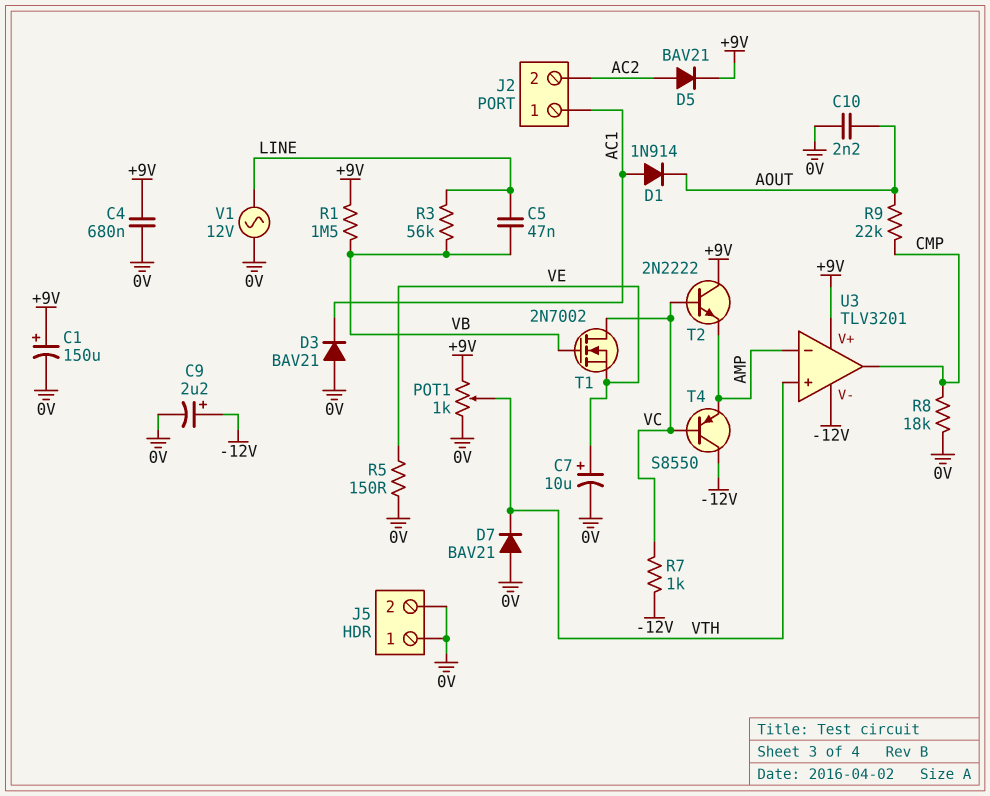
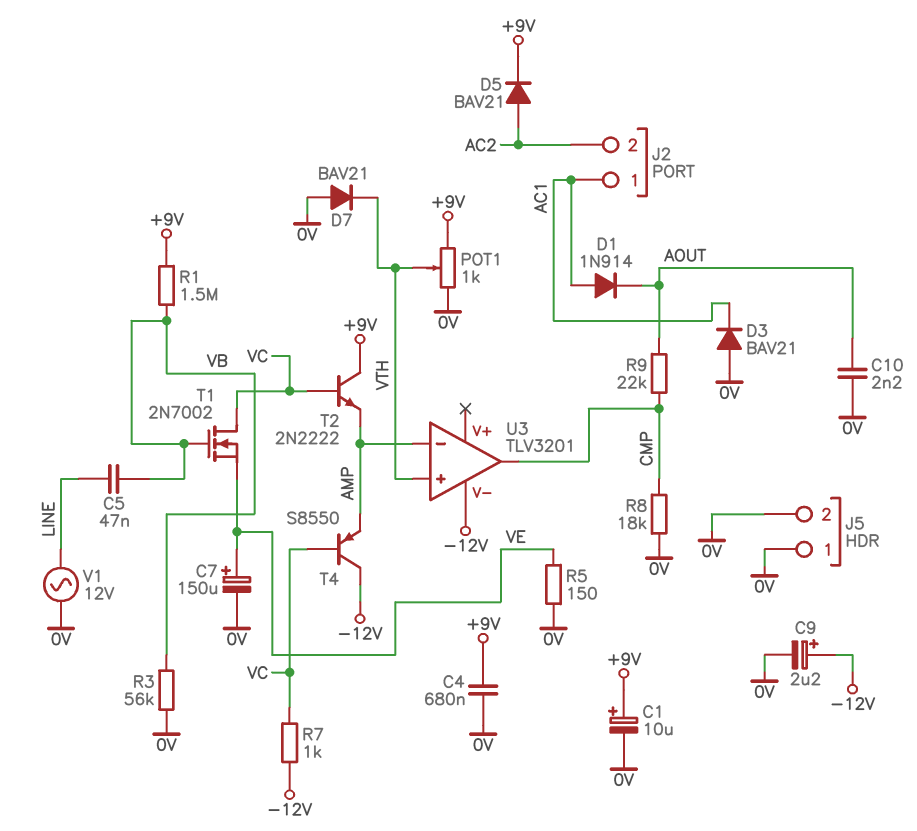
C1: 150uF (plus +9V, minus 0V) -> 10uF (plus +9V, minus 0V)
C7: 10uF (plus VE, minus 0V) -> 150uF (plus VE, minus 0V)
R3: 56k (LINE, VB) -> 56k (0V, VB)
U3 pin V+: +9V -> none

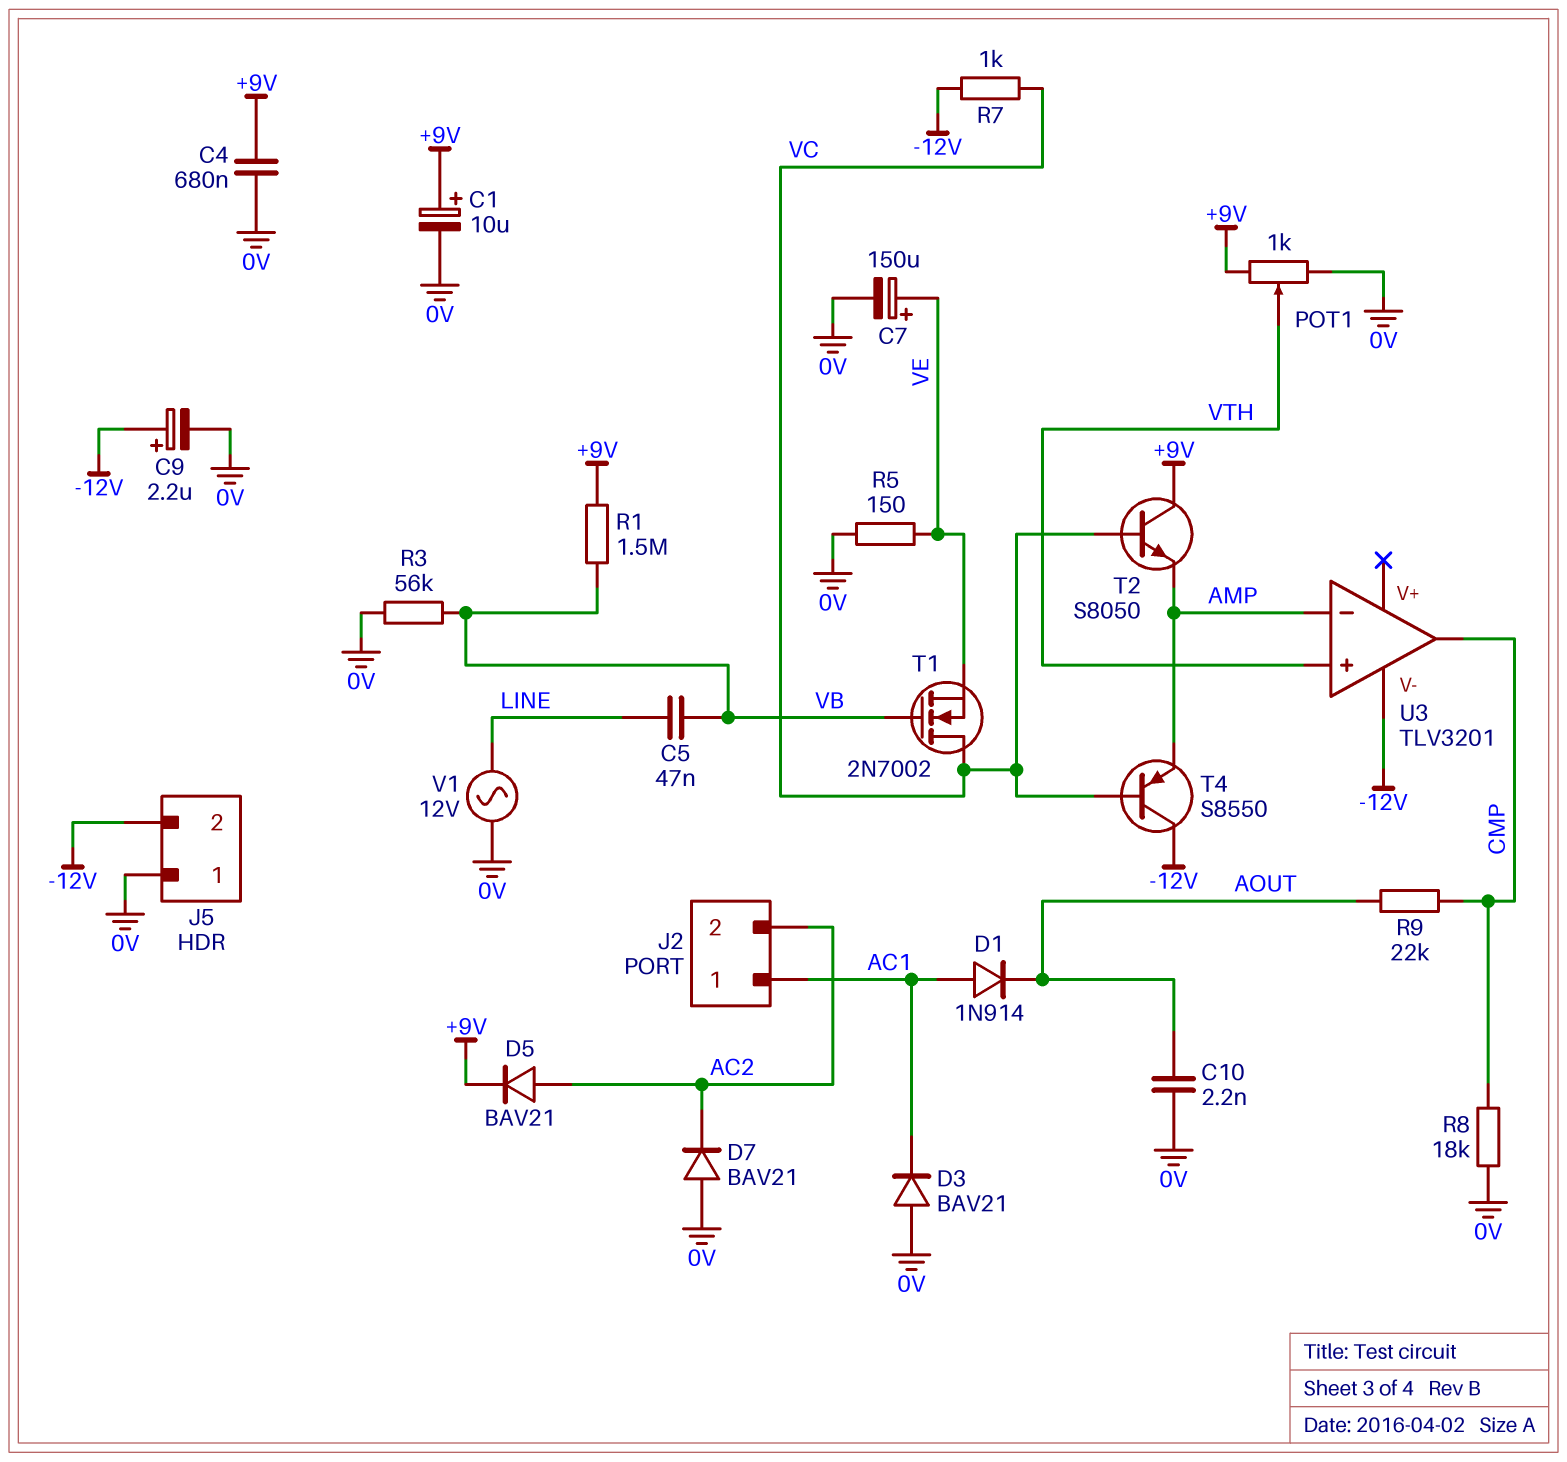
D7: diode BAV21 (A 0V, K VTH) -> diode BAV21 (A 0V, K AC2)
J5 pin 2: 0V -> -12V
T2: NPN 2N2222 (B VC, C +9V, E AMP) -> NPN S8050 (B VC, C +9V, E AMP)

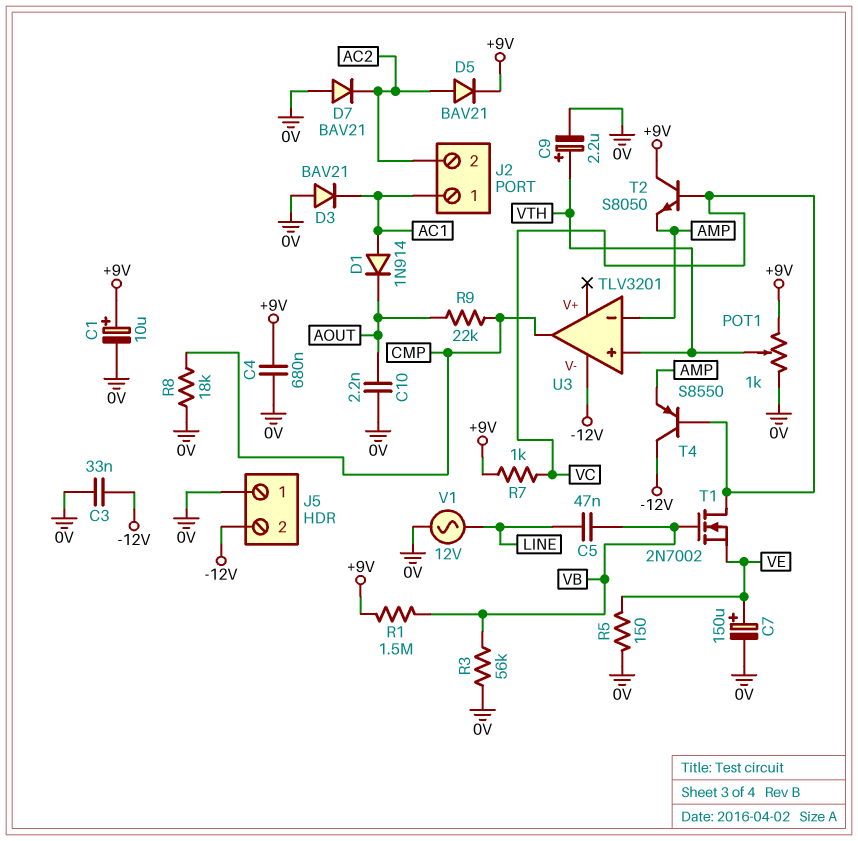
C3: none -> 33nF (-12V, 0V)
C9: 2.2uF (plus -12V, minus 0V) -> 2.2uF (plus VTH, minus 0V)
R7: 1k (-12V, VC) -> 1k (+9V, VC)

